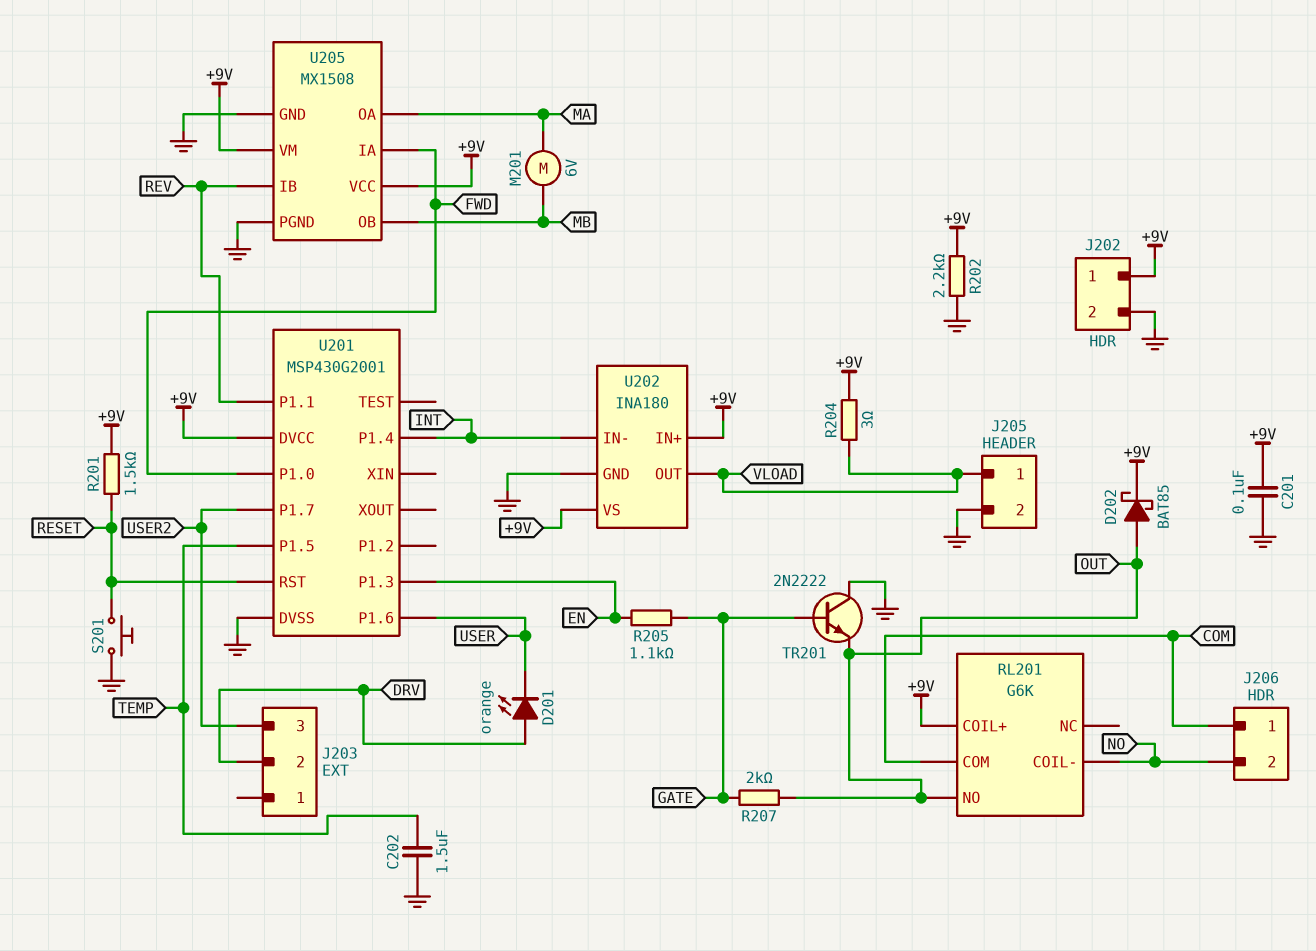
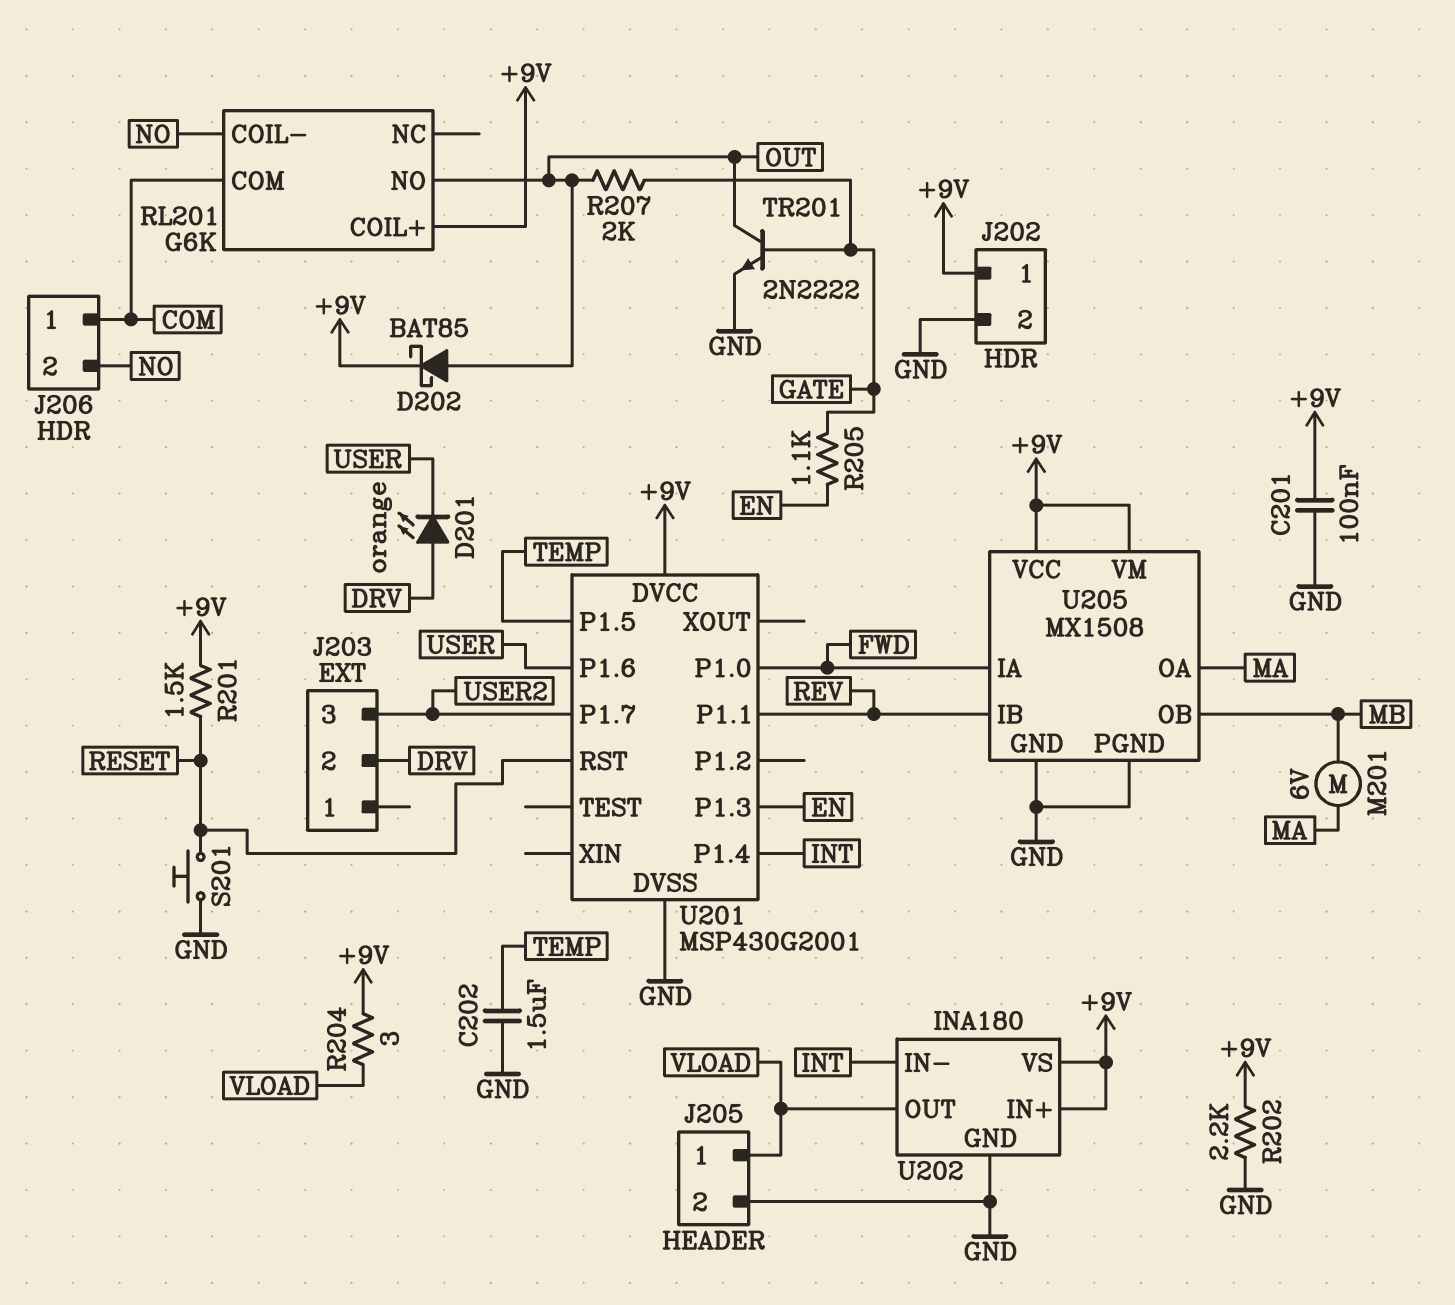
TR201: NPN 2N2222 (B GATE, C GND, E OUT) -> NPN 2N2222 (B GATE, C OUT, E GND)

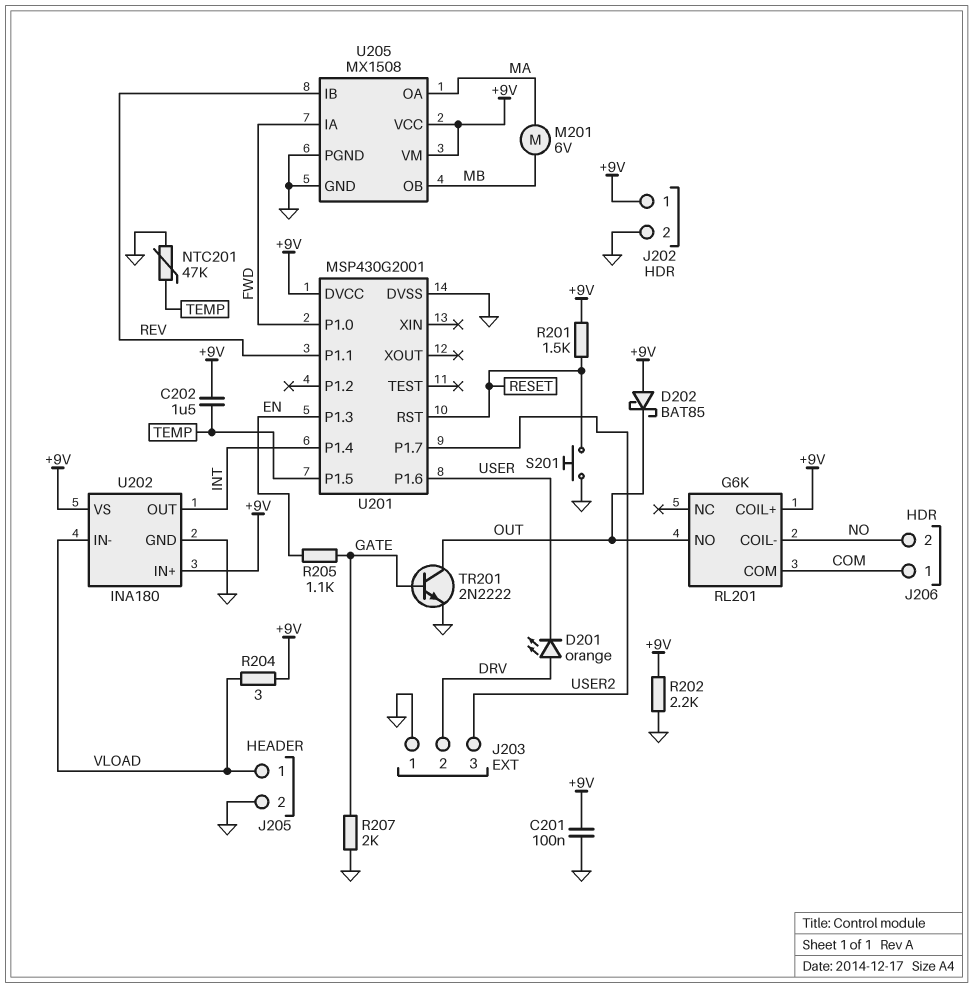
C202: 1.5uF (GND, TEMP) -> 1.5uF (+9V, TEMP)
D202: schottky BAT85 (A OUT, K +9V) -> schottky BAT85 (A +9V, K OUT)
J203 pin 1: none -> GND
NTC201: none -> 47k (GND, TEMP)
R207: 2k (GATE, OUT) -> 2k (GATE, GND)
U202 pin IN-: INT -> VLOAD
U202 pin OUT: VLOAD -> INT

